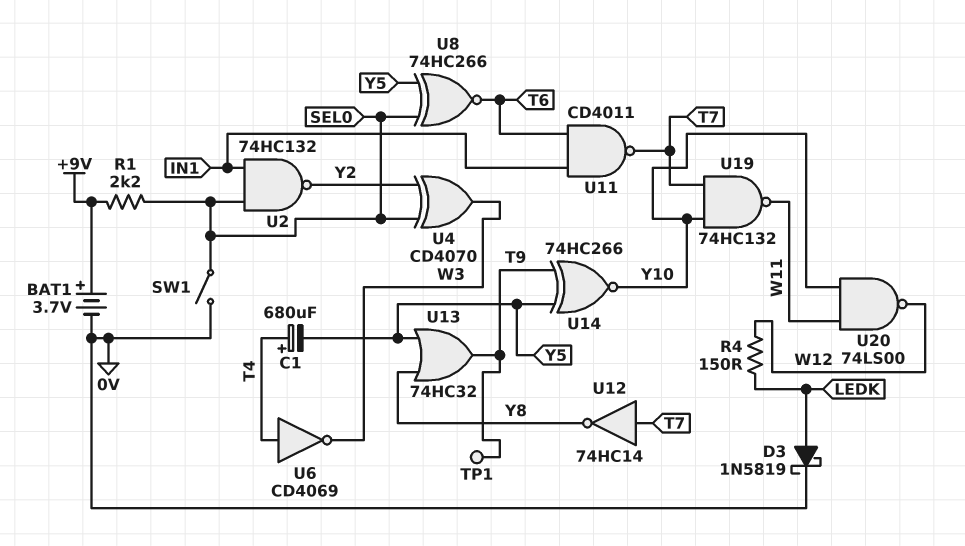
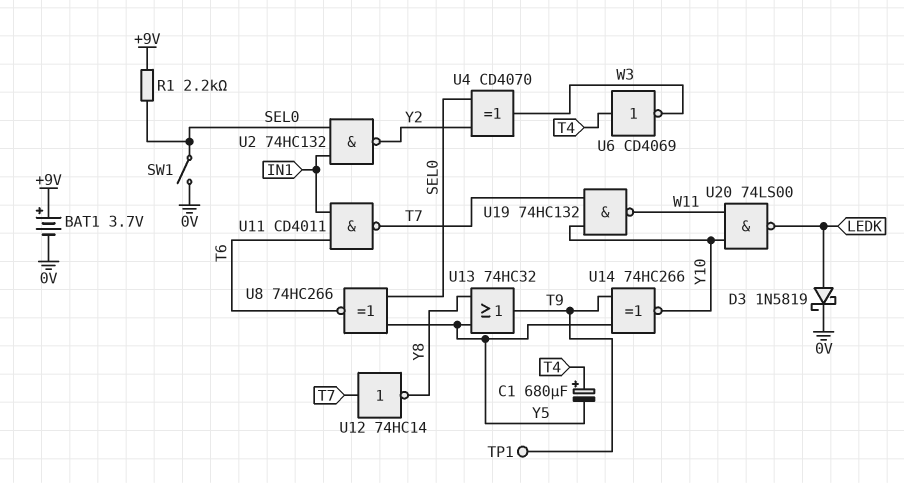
R4: 150 (LEDK, W12) -> none
U20: NAND 74LS00 (in W11, in Y10, out W12) -> NAND 74LS00 (in W11, in Y10, out LEDK)

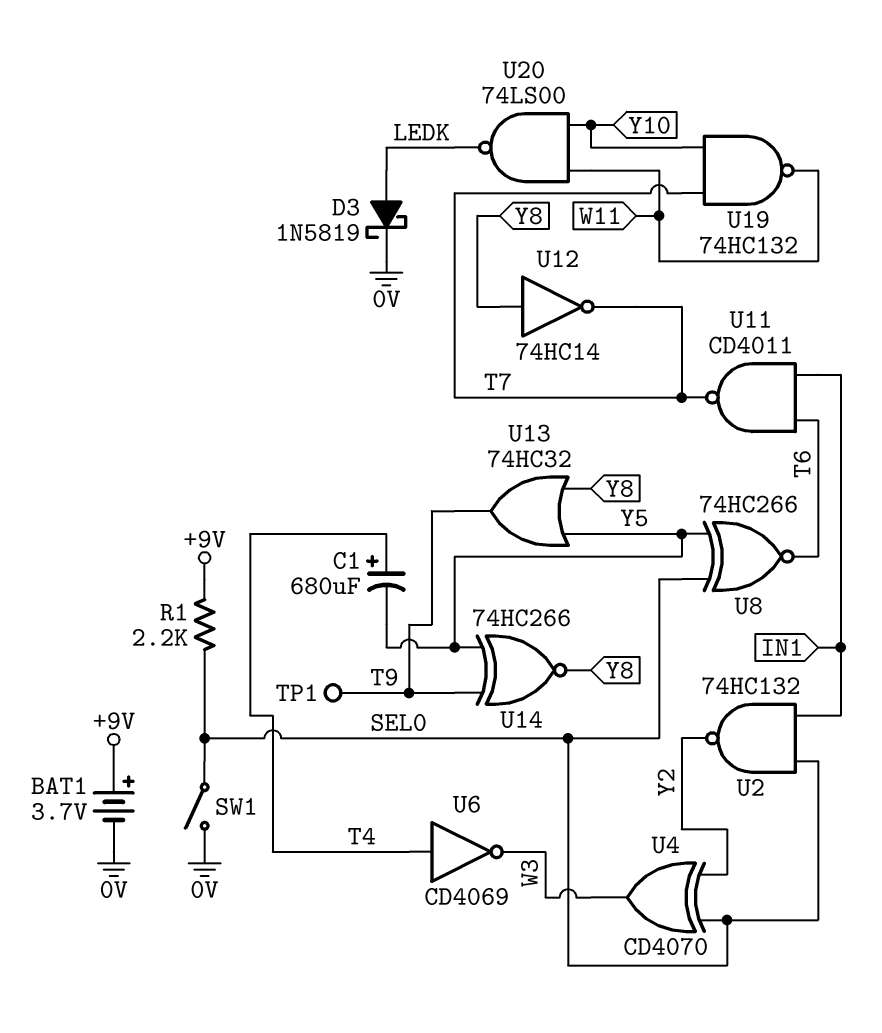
U12: NOT 74HC14 (in T7, out Y8) -> NOT 74HC14 (in Y8, out T7)
U14: XNOR 74HC266 (in T9, in Y5, out Y10) -> XNOR 74HC266 (in T9, in Y5, out Y8)

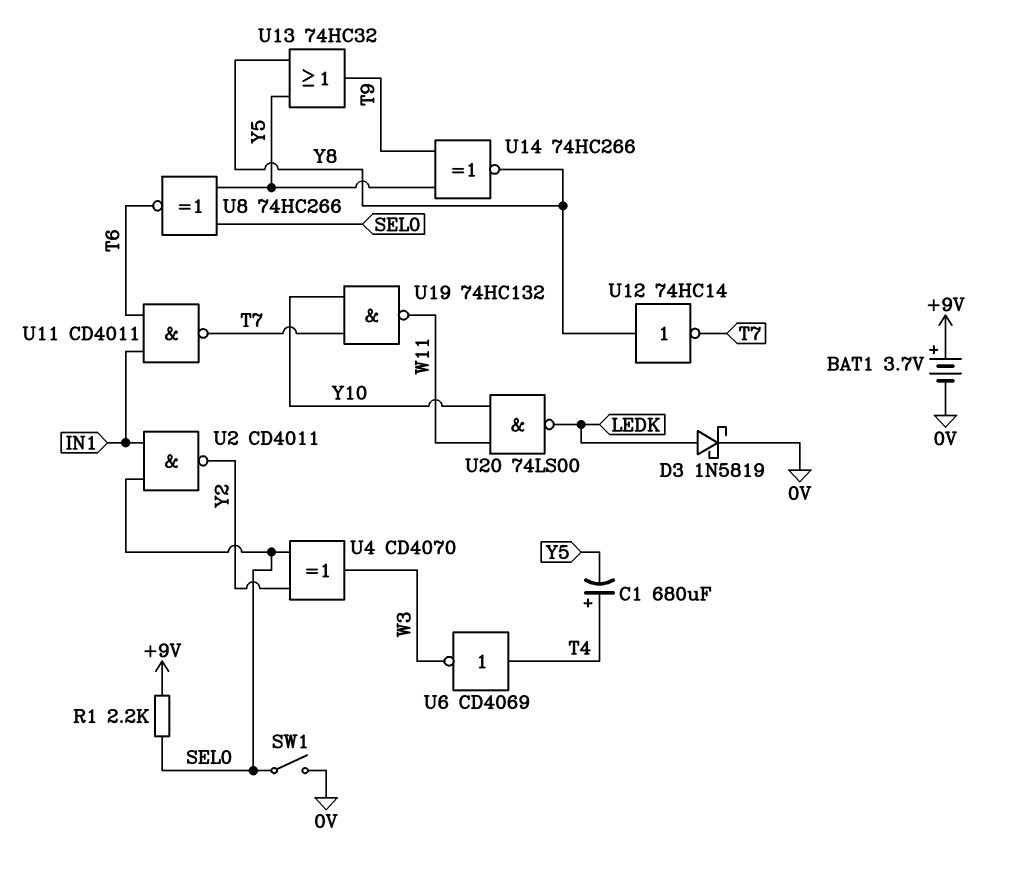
TP1: test point (T9) -> none
U2: NAND 74HC132 (in IN1, in SEL0, out Y2) -> NAND CD4011 (in IN1, in SEL0, out Y2)

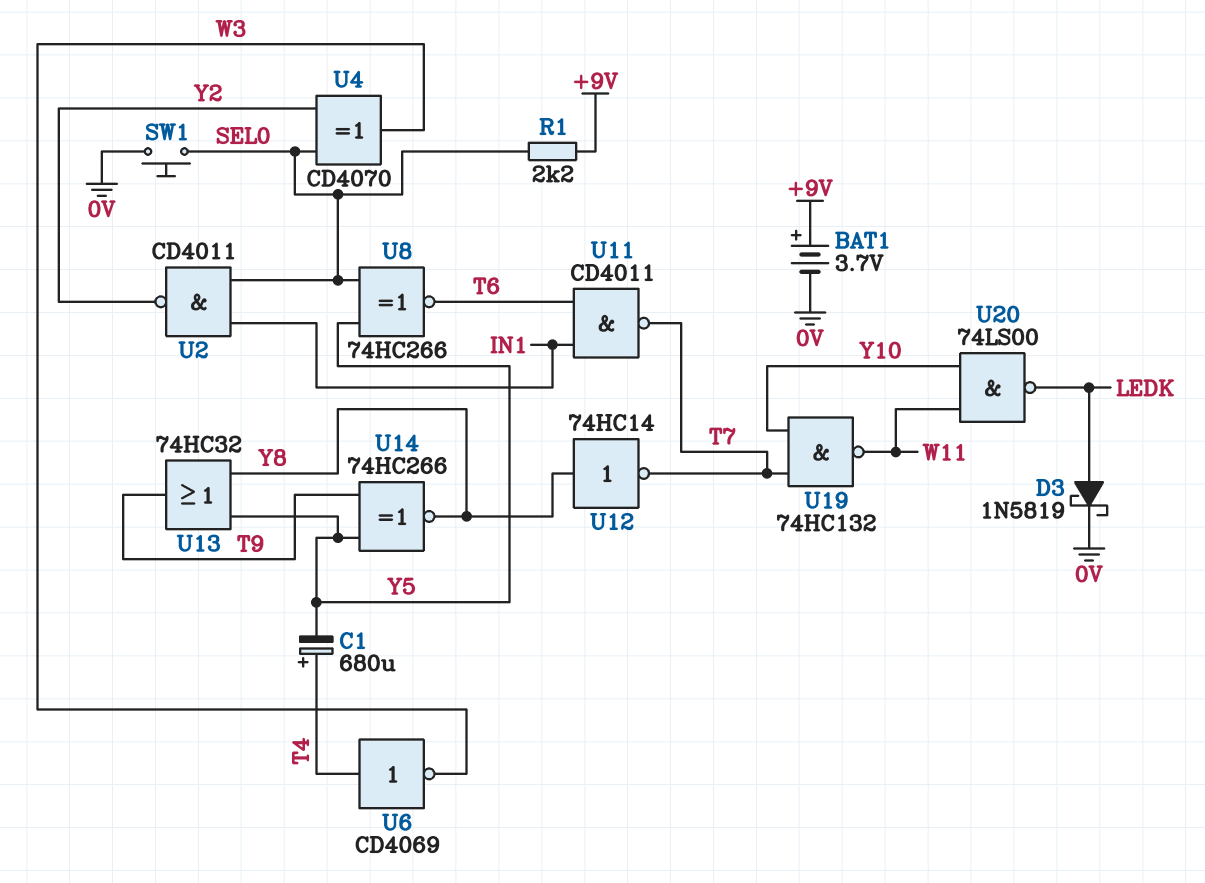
SW1: switch (0V, SEL0) -> button (0V, SEL0)

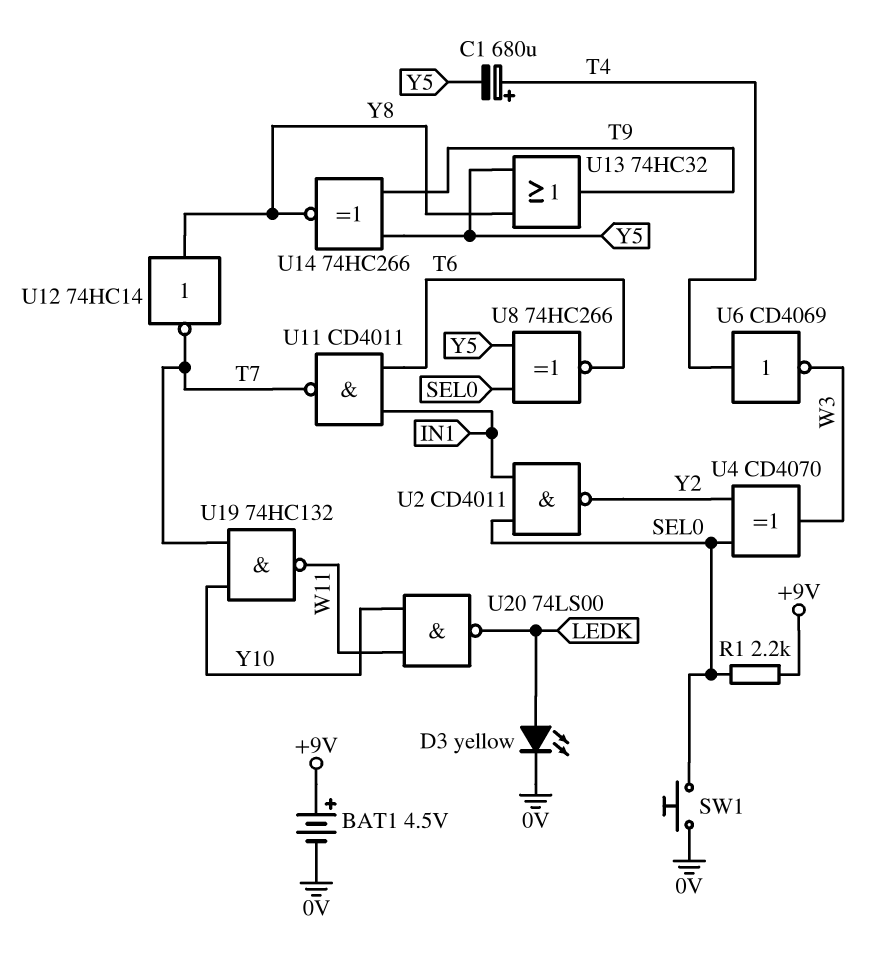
BAT1: 3.7V (plus +9V, minus 0V) -> 4.5V (plus +9V, minus 0V)
D3: schottky 1N5819 (A LEDK, K 0V) -> LED yellow (A LEDK, K 0V)

